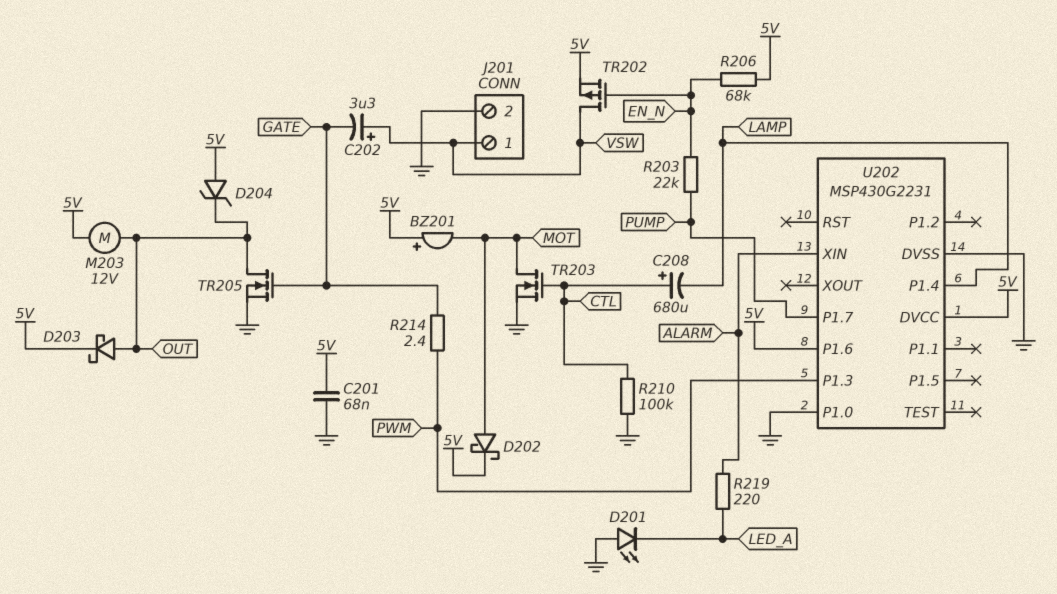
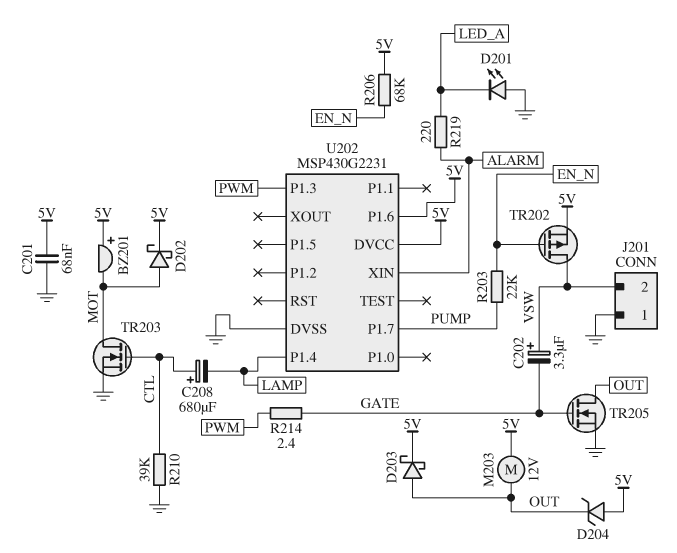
J201 pin 1: VSW -> GND
J201 pin 2: GND -> VSW
R210: 100k (CTL, GND) -> 39k (CTL, GND)
U202 pin P1.0: GND -> none

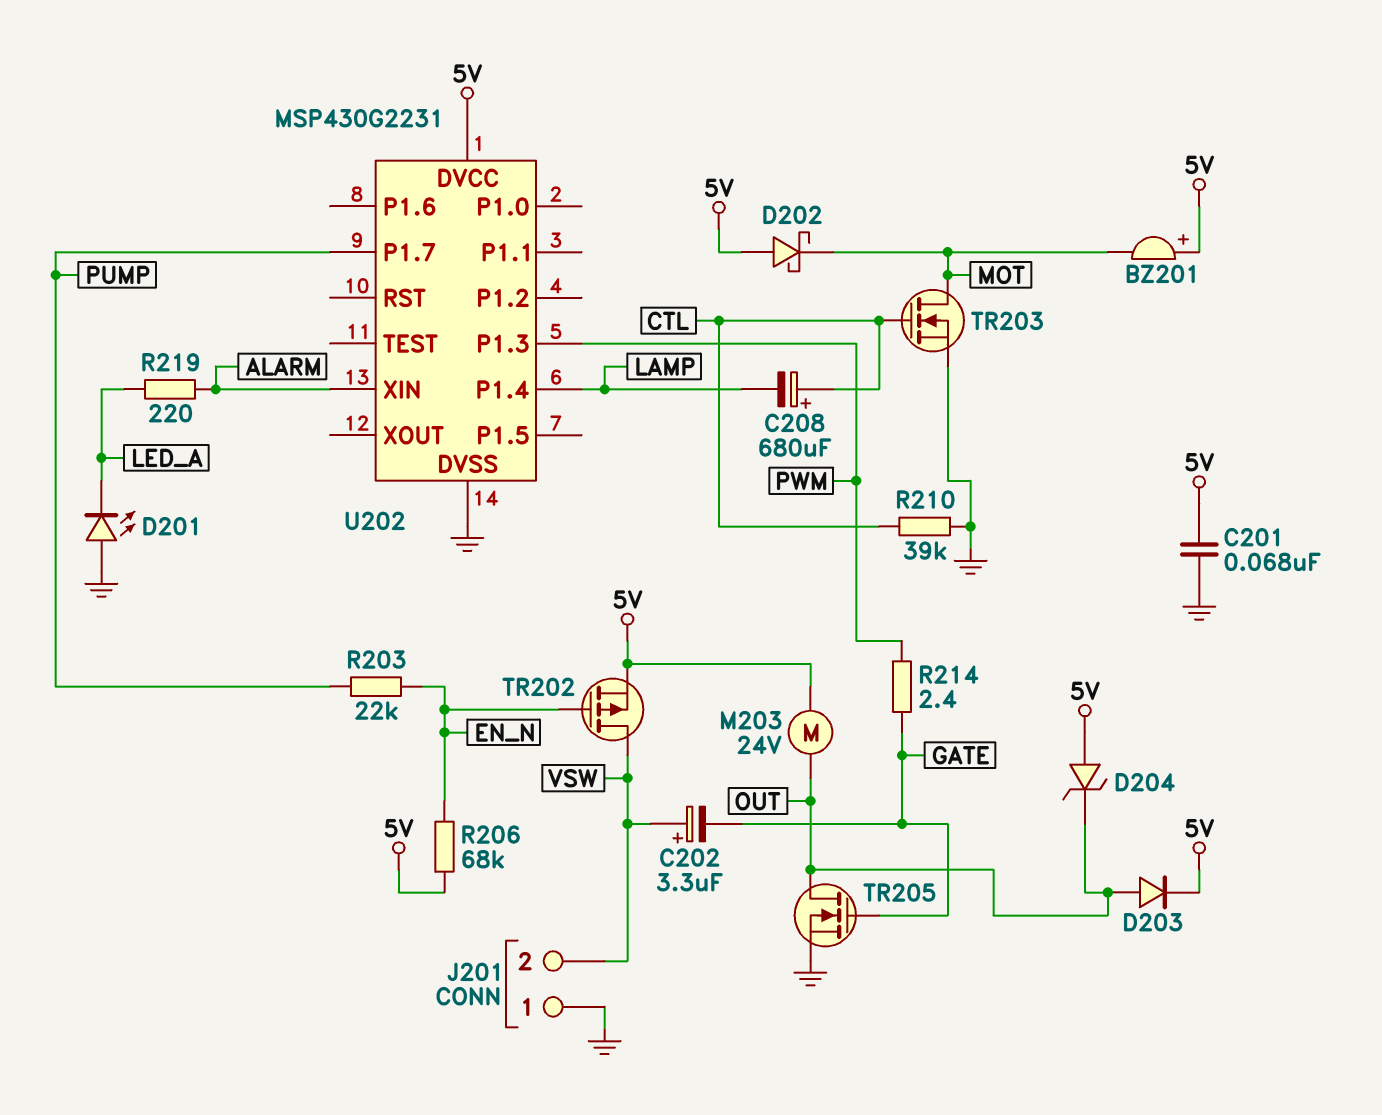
D202: schottky (A MOT, K 5V) -> schottky (A 5V, K MOT)
D203: schottky (A OUT, K 5V) -> diode (A OUT, K 5V)
M203: motor 12V (5V, OUT) -> motor 24V (5V, OUT)
U202 pin P1.6: 5V -> none

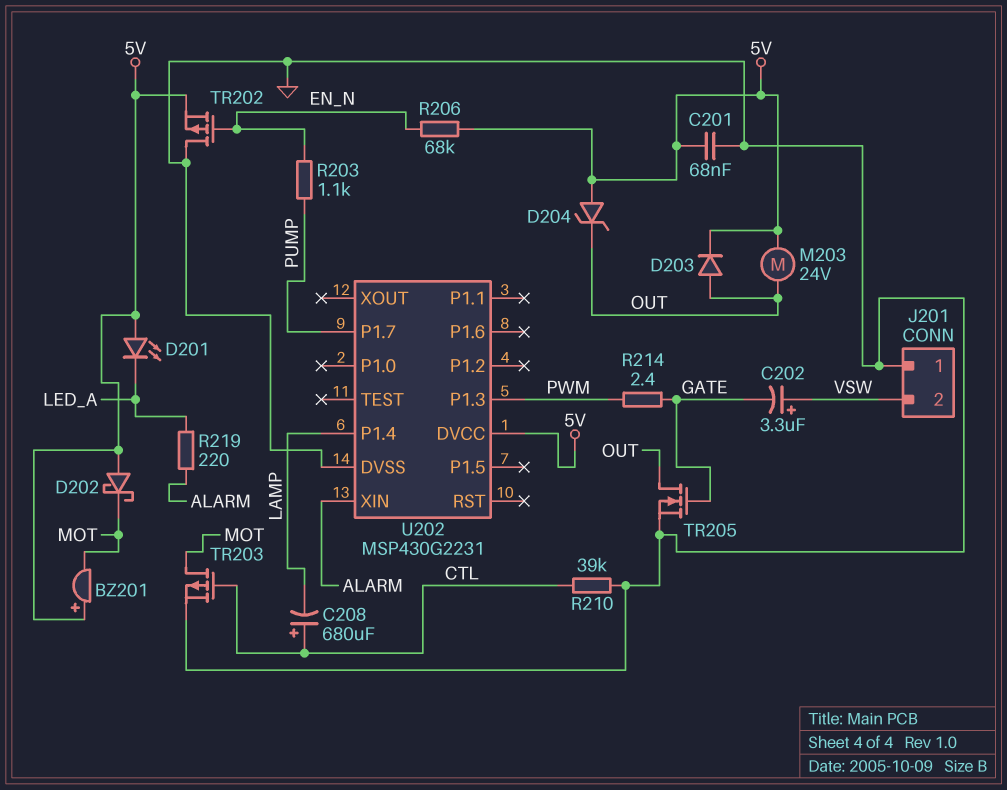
D201: LED (A GND, K LED_A) -> LED (A 5V, K LED_A)
R203: 22k (EN_N, PUMP) -> 1.1k (EN_N, PUMP)
TR202: PMOS (G EN_N, D VSW, S 5V) -> PMOS (G EN_N, D GND, S 5V)
TR203: NMOS (G CTL, D MOT, S GND) -> PMOS (G CTL, D MOT, S GND)

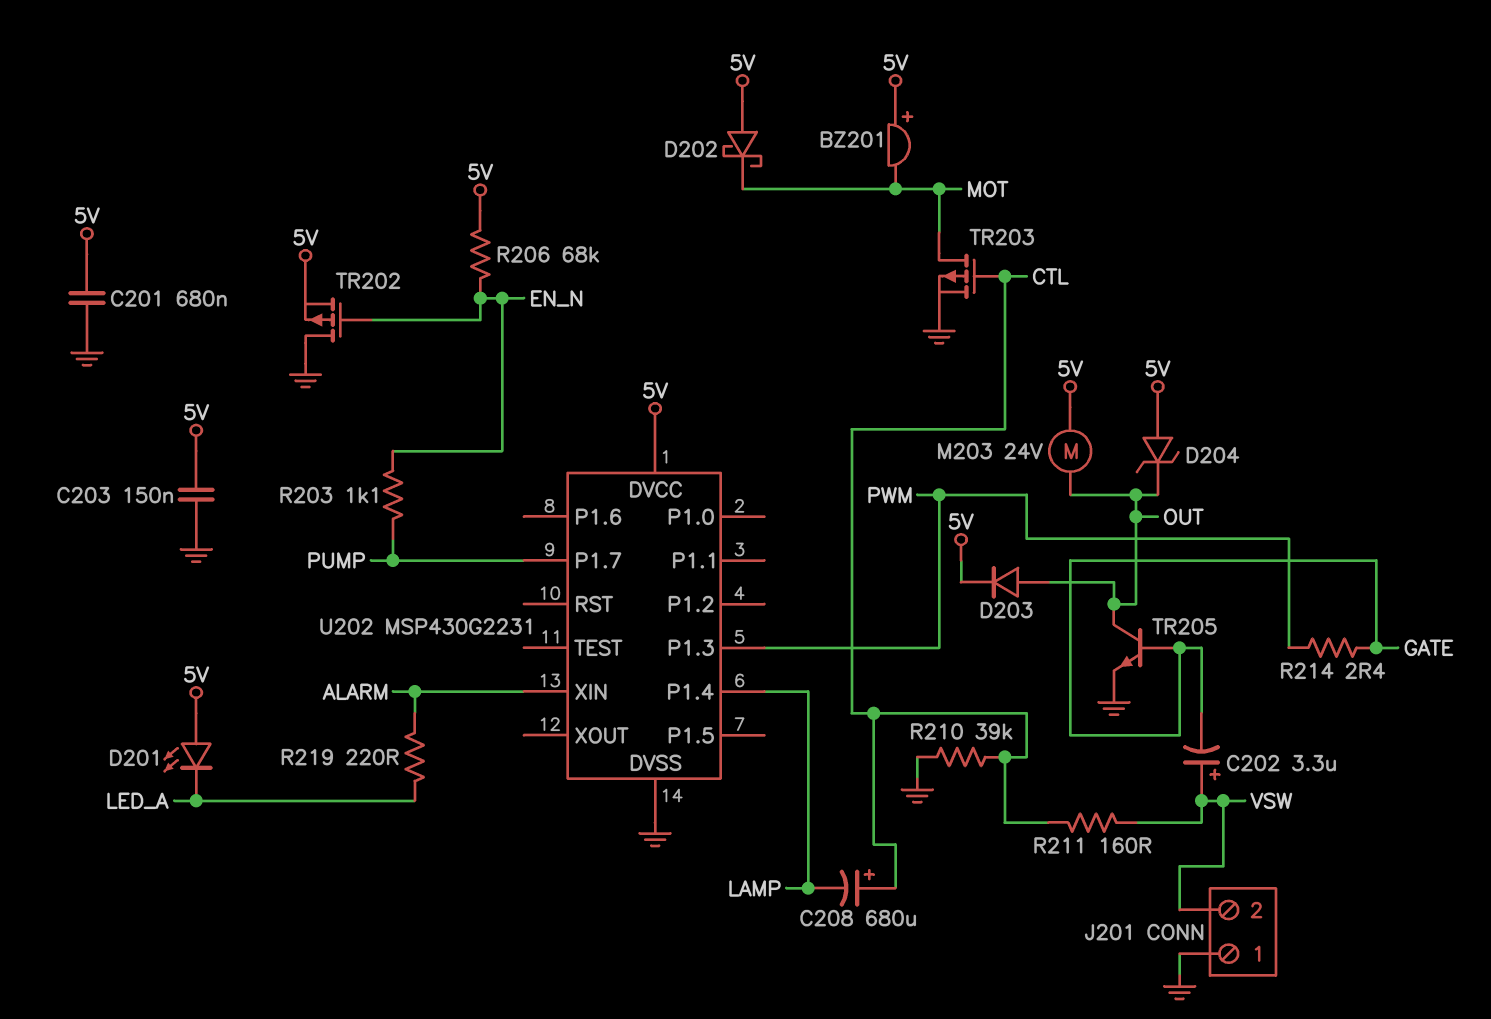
C201: 68nF (5V, GND) -> 680nF (5V, GND)
C203: none -> 150nF (5V, GND)
R211: none -> 160 (CTL, VSW)
TR205: NMOS (G GATE, D OUT, S GND) -> NPN (B GATE, C OUT, E GND)

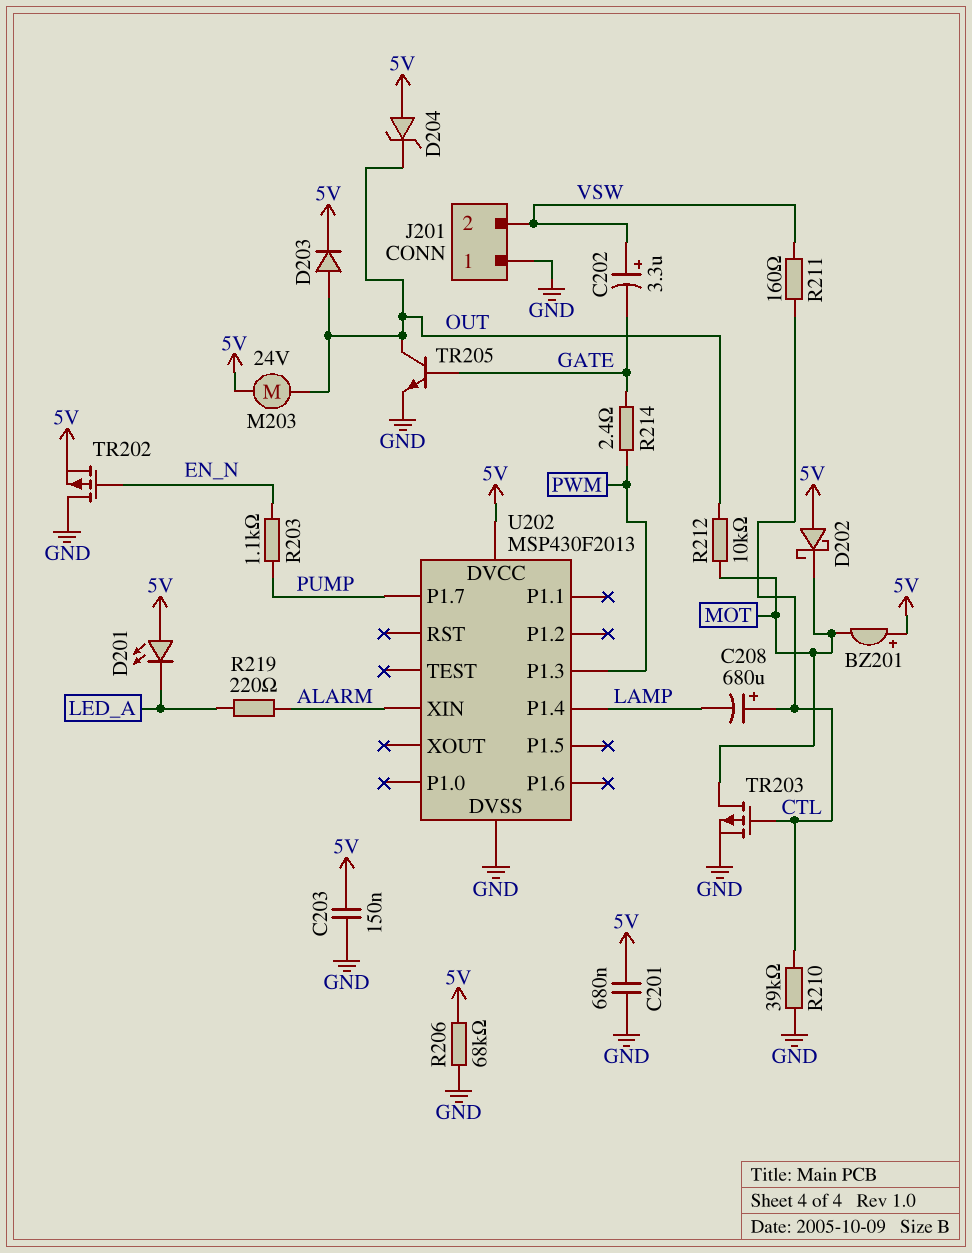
R206: 68k (5V, EN_N) -> 68k (5V, GND)
R212: none -> 10k (MOT, OUT)
U202: MSP430G2231 -> MSP430F2013

